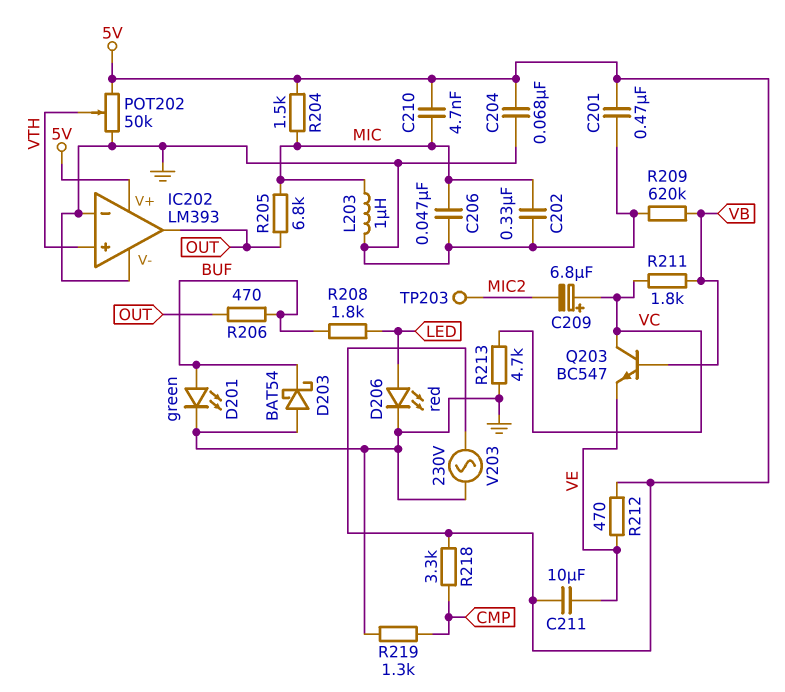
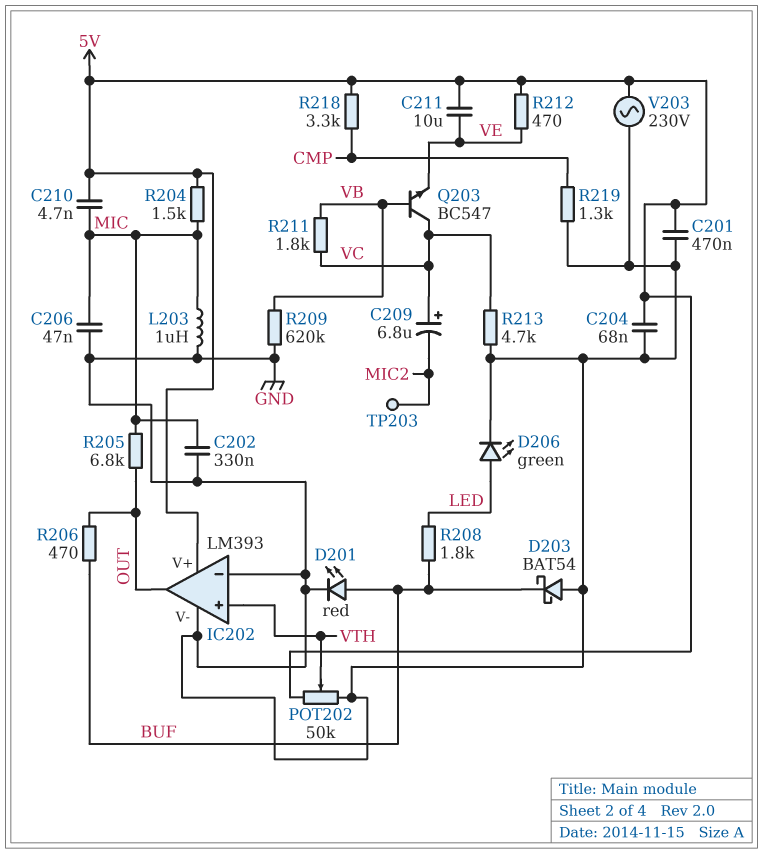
D201: LED green (A BUF, K GND) -> LED red (A BUF, K GND)
D206: LED red (A LED, K GND) -> LED green (A LED, K GND)

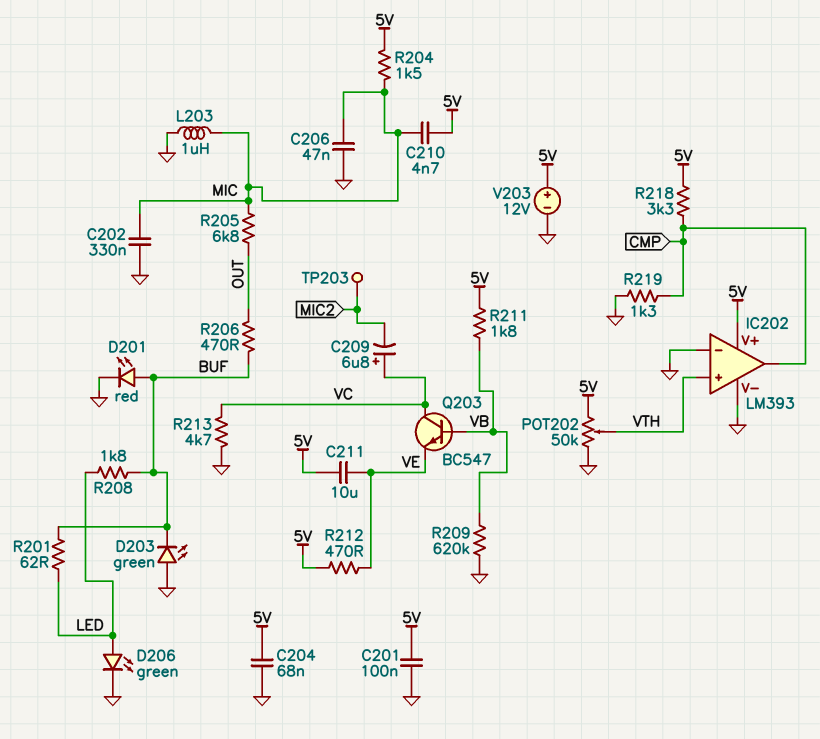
C201: 470nF (5V, GND) -> 100nF (5V, GND)
D203: schottky BAT54 (A GND, K BUF) -> LED green (A GND, K BUF)
IC202 pin out: OUT -> CMP
R201: none -> 62 (BUF, LED)
R211: 1.8k (VB, VC) -> 1.8k (5V, VB)
V203: AC 230V (5V, GND) -> 12V (plus 5V, minus GND)

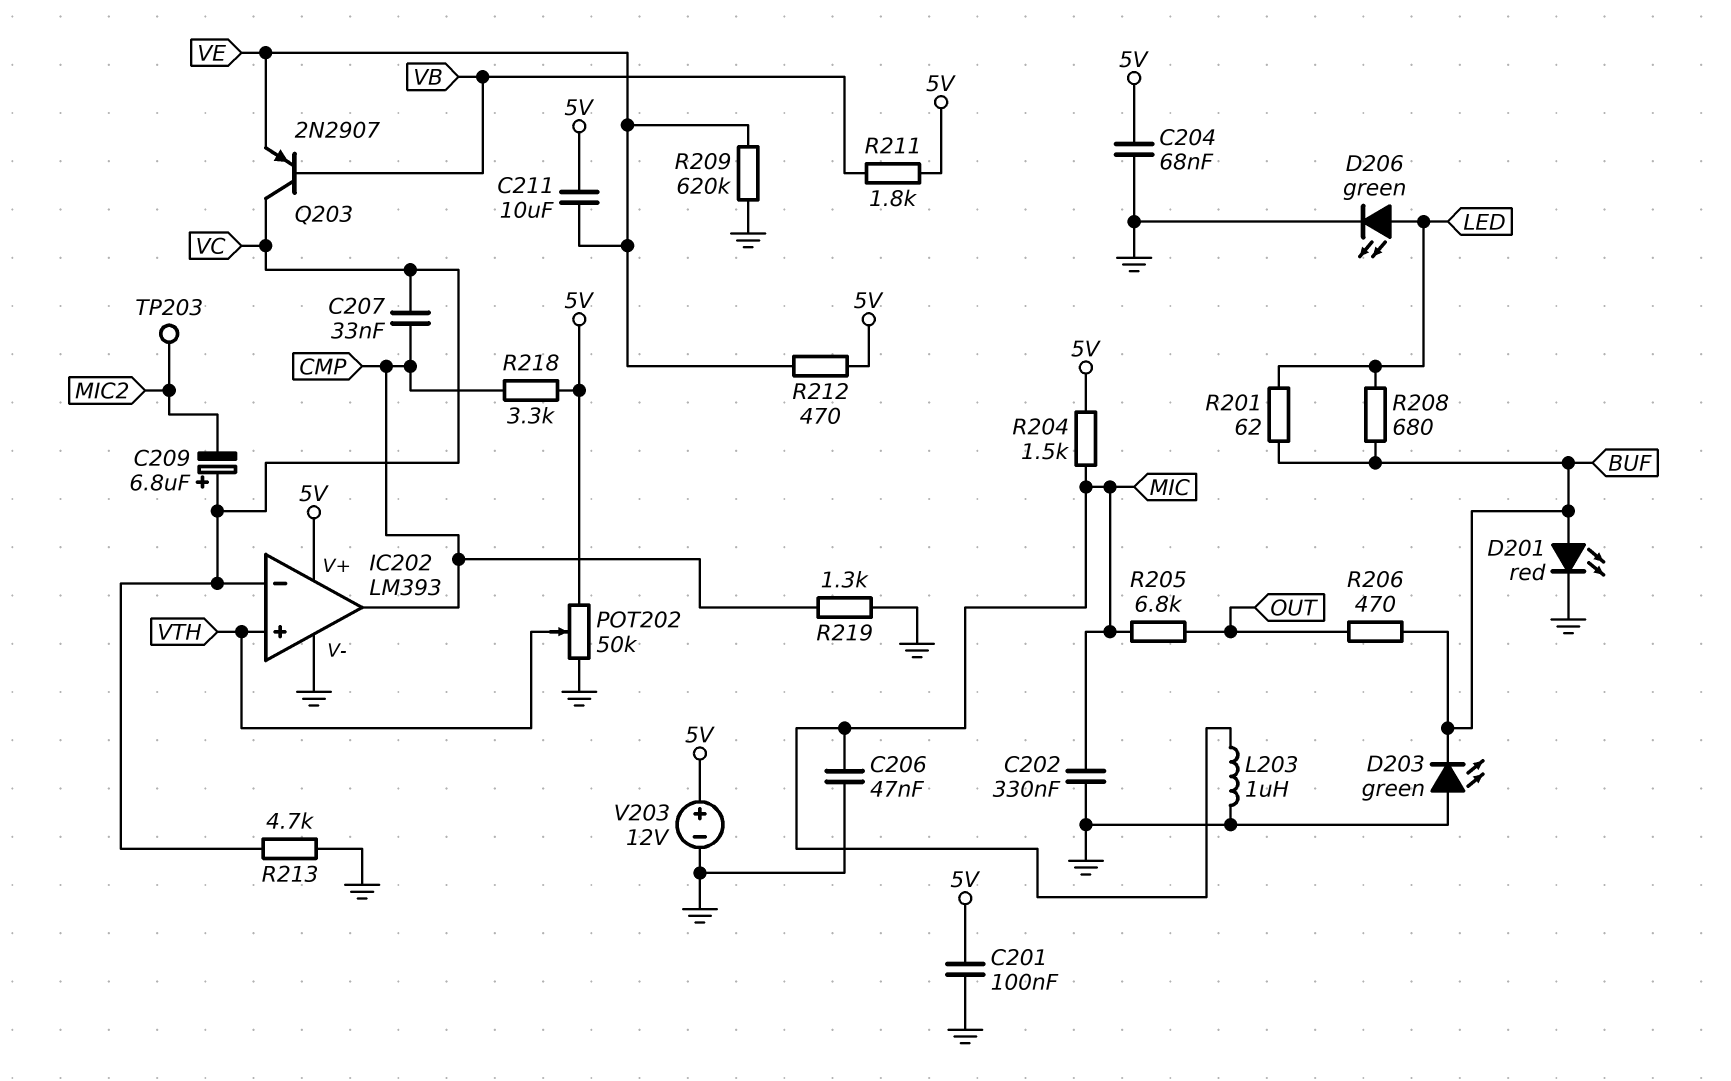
C207: none -> 33nF (CMP, VC)
C210: 4.7nF (5V, MIC) -> none
IC202 pin in-: GND -> VC
Q203: NPN BC547 (B VB, C VC, E VE) -> PNP 2N2907 (B VB, C VC, E VE)
R208: 1.8k (BUF, LED) -> 680 (BUF, LED)
R209: 620k (GND, VB) -> 620k (GND, VE)

